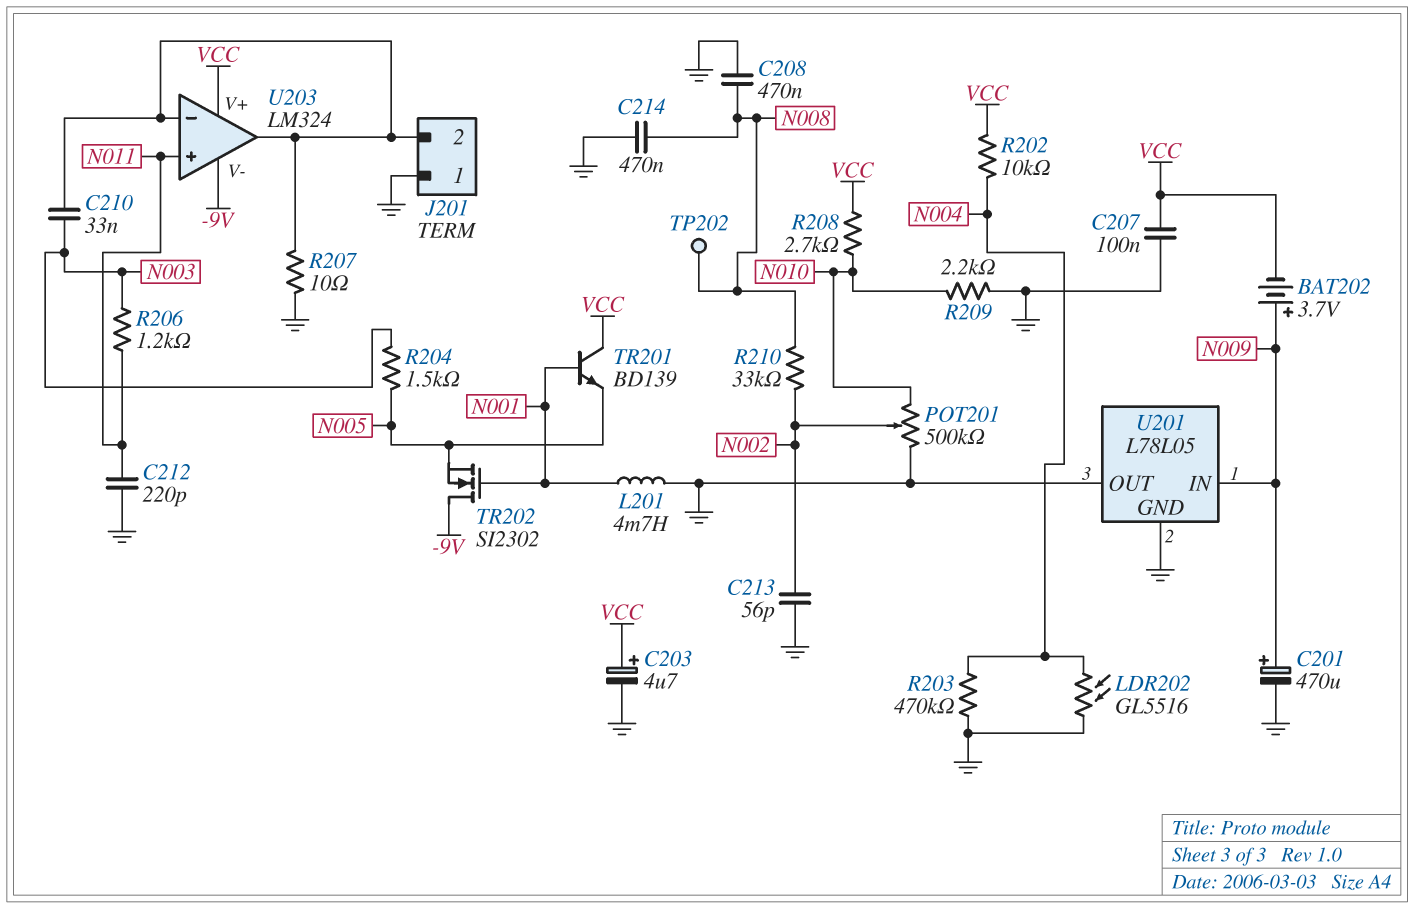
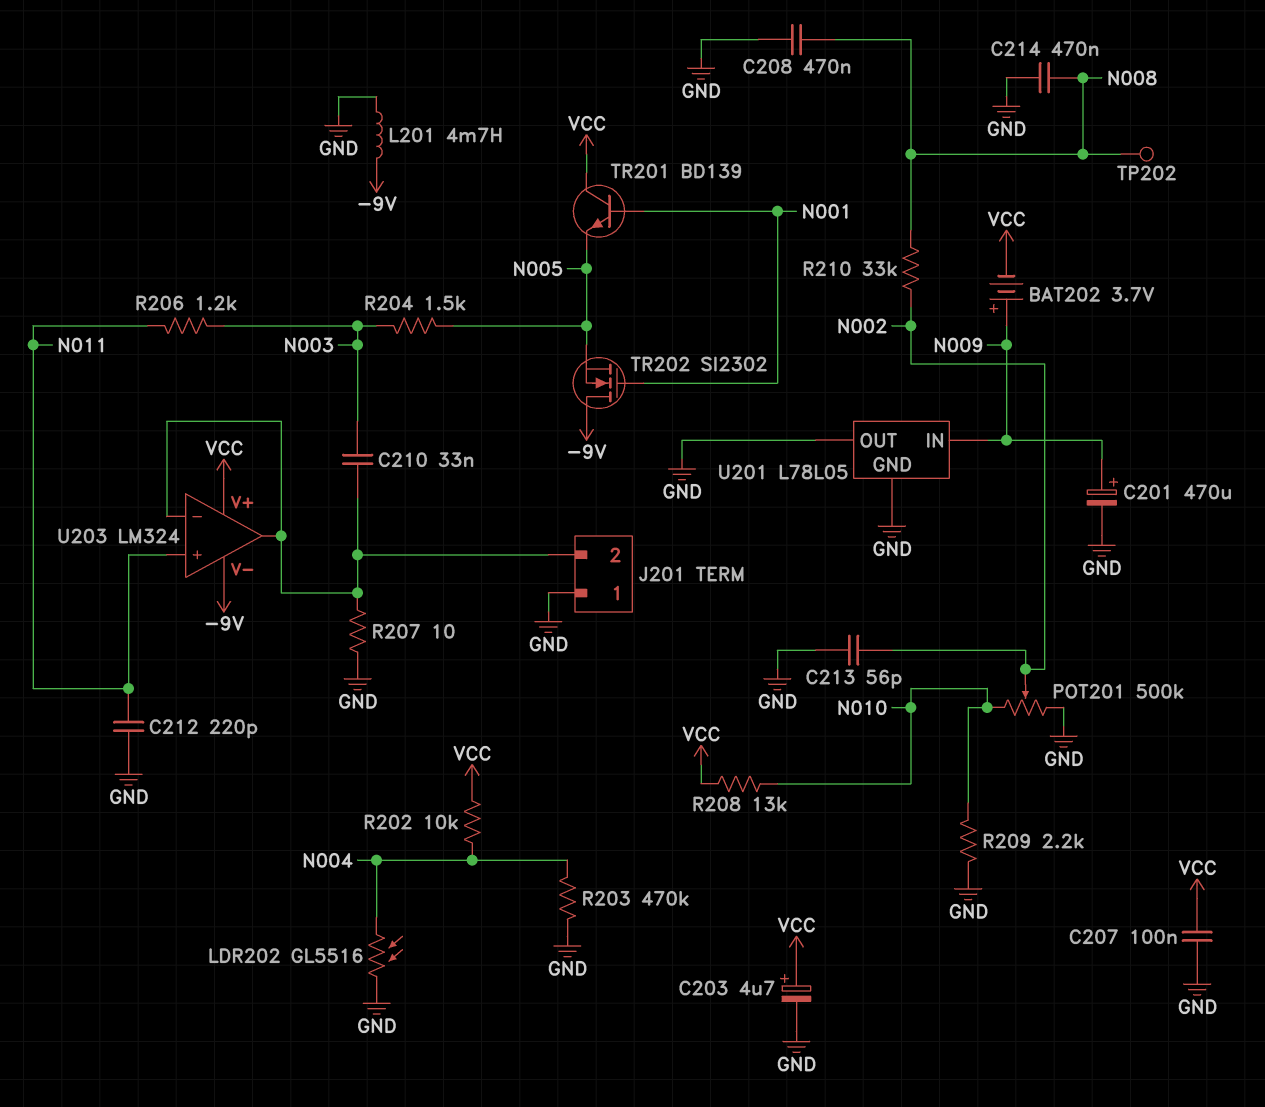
L201: 4.7mH (GND, N001) -> 4.7mH (-9V, GND)
R208: 2.7k (N010, VCC) -> 13k (N010, VCC)

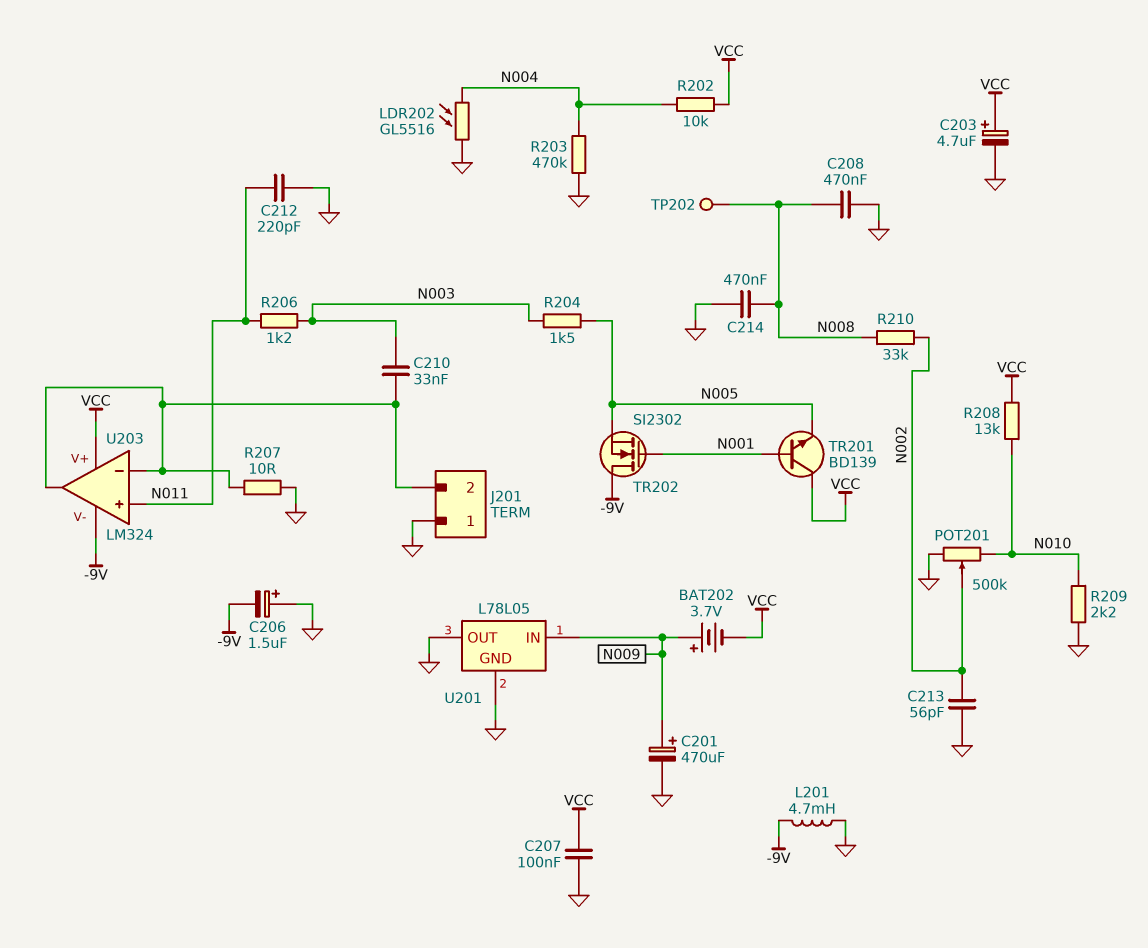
C206: none -> 1.5uF (plus GND, minus -9V)

